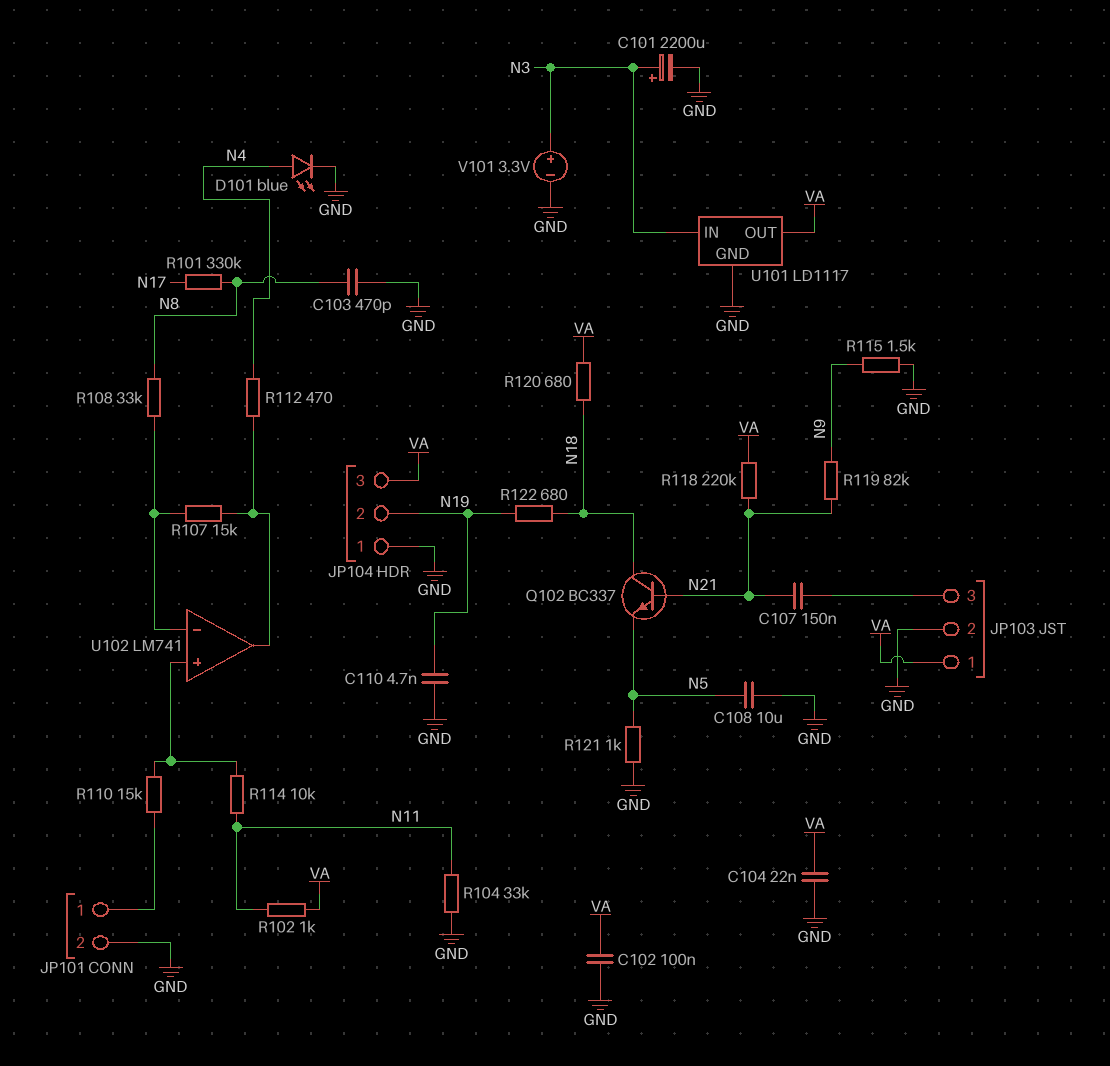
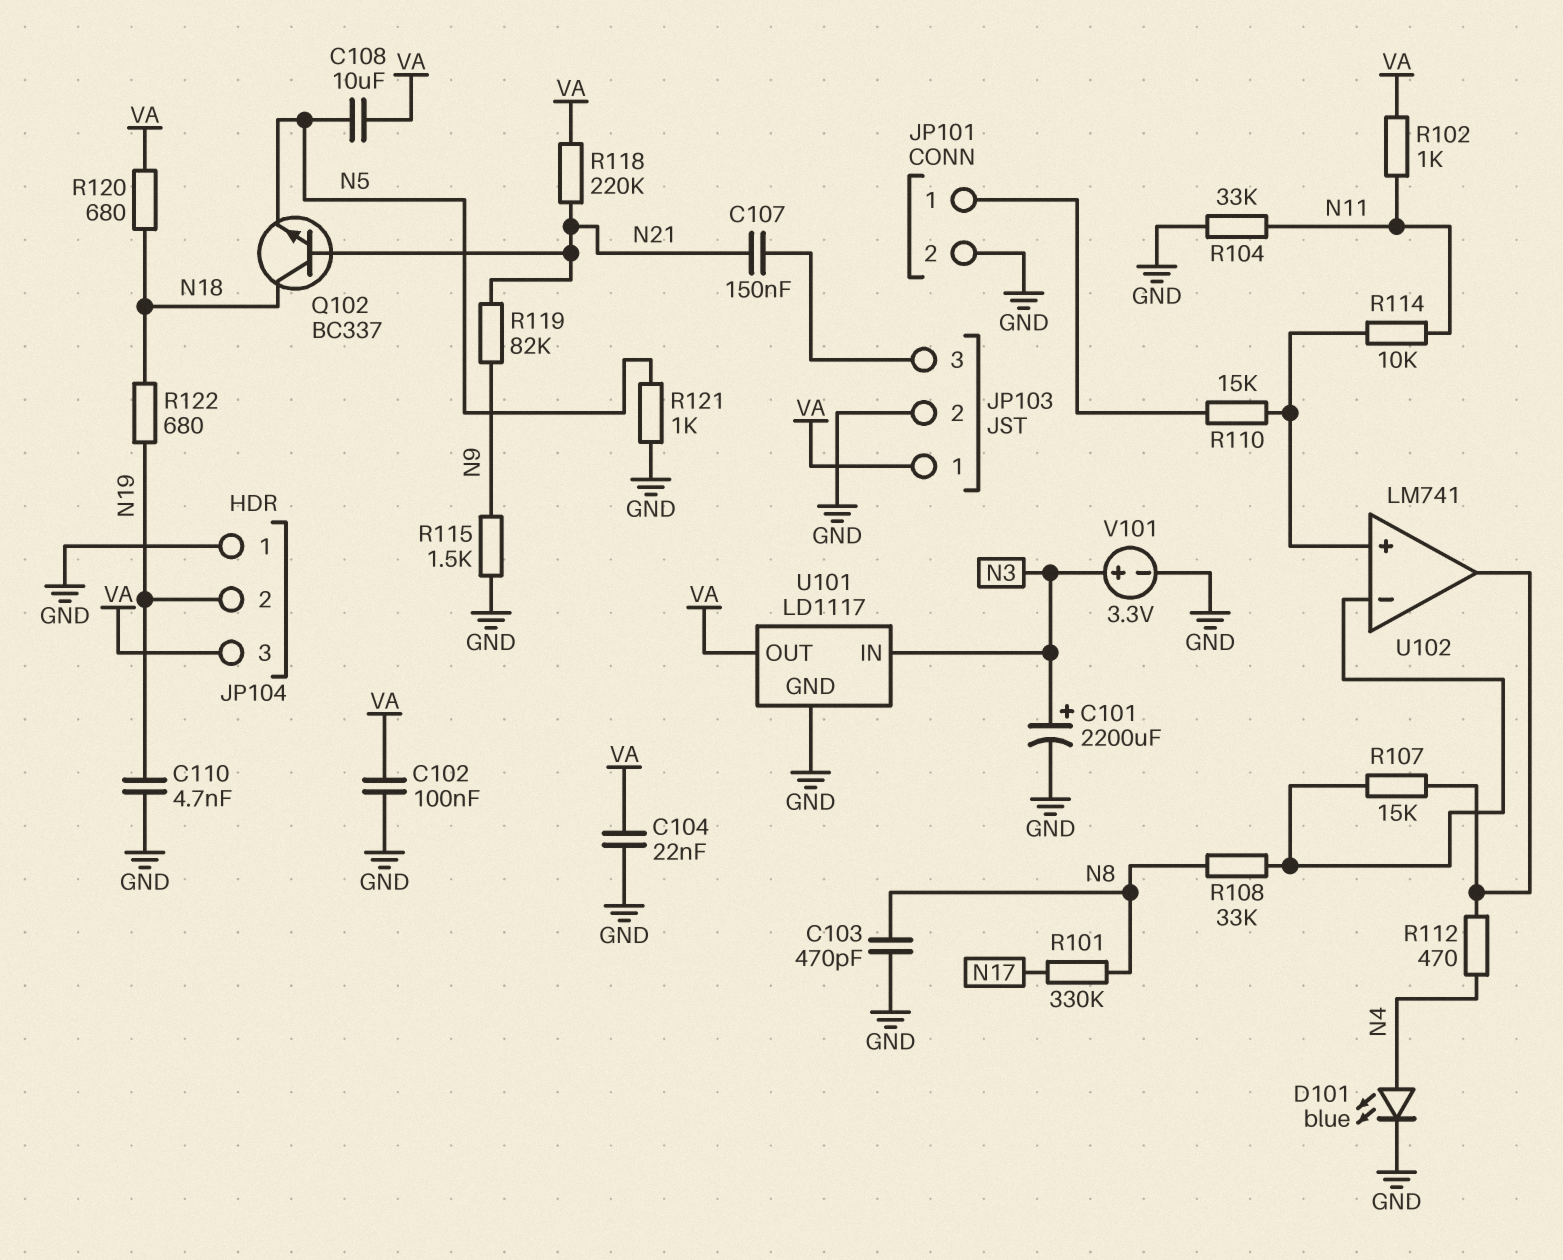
C108: 10uF (GND, N5) -> 10uF (N5, VA)

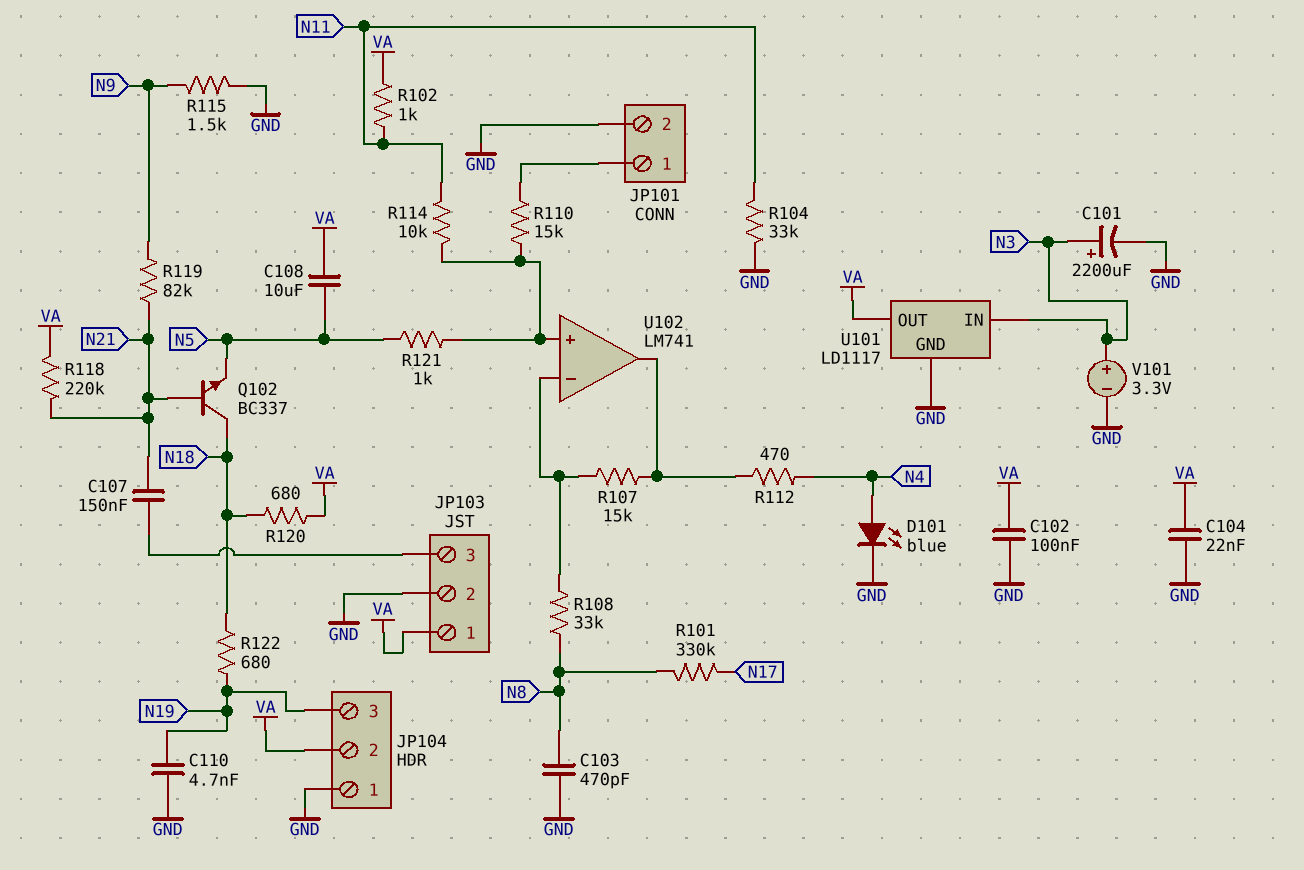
JP104 pin 2: N19 -> VA
JP104 pin 3: VA -> N19
R121: 1k (GND, N5) -> 1k (N5, U102/in+)

